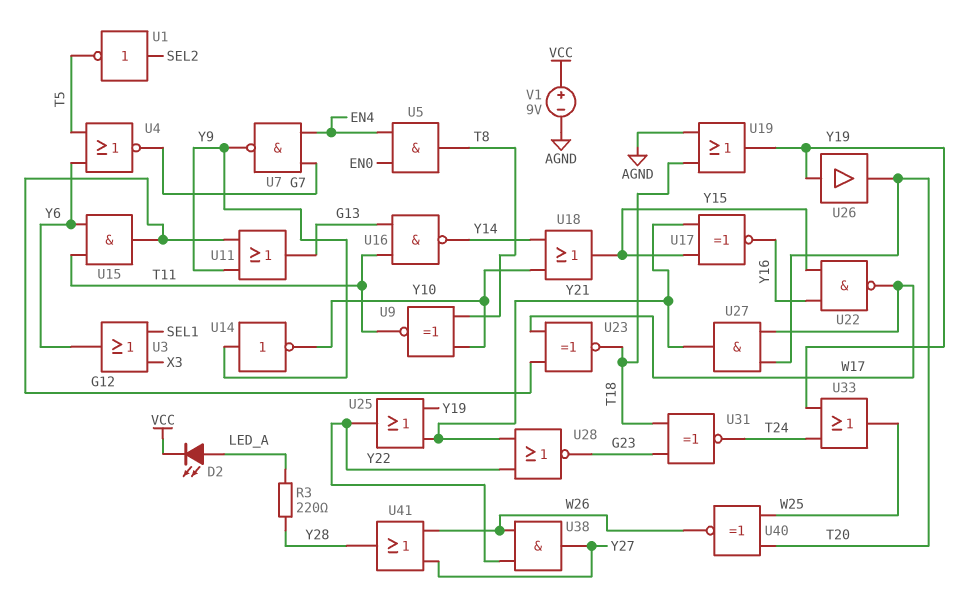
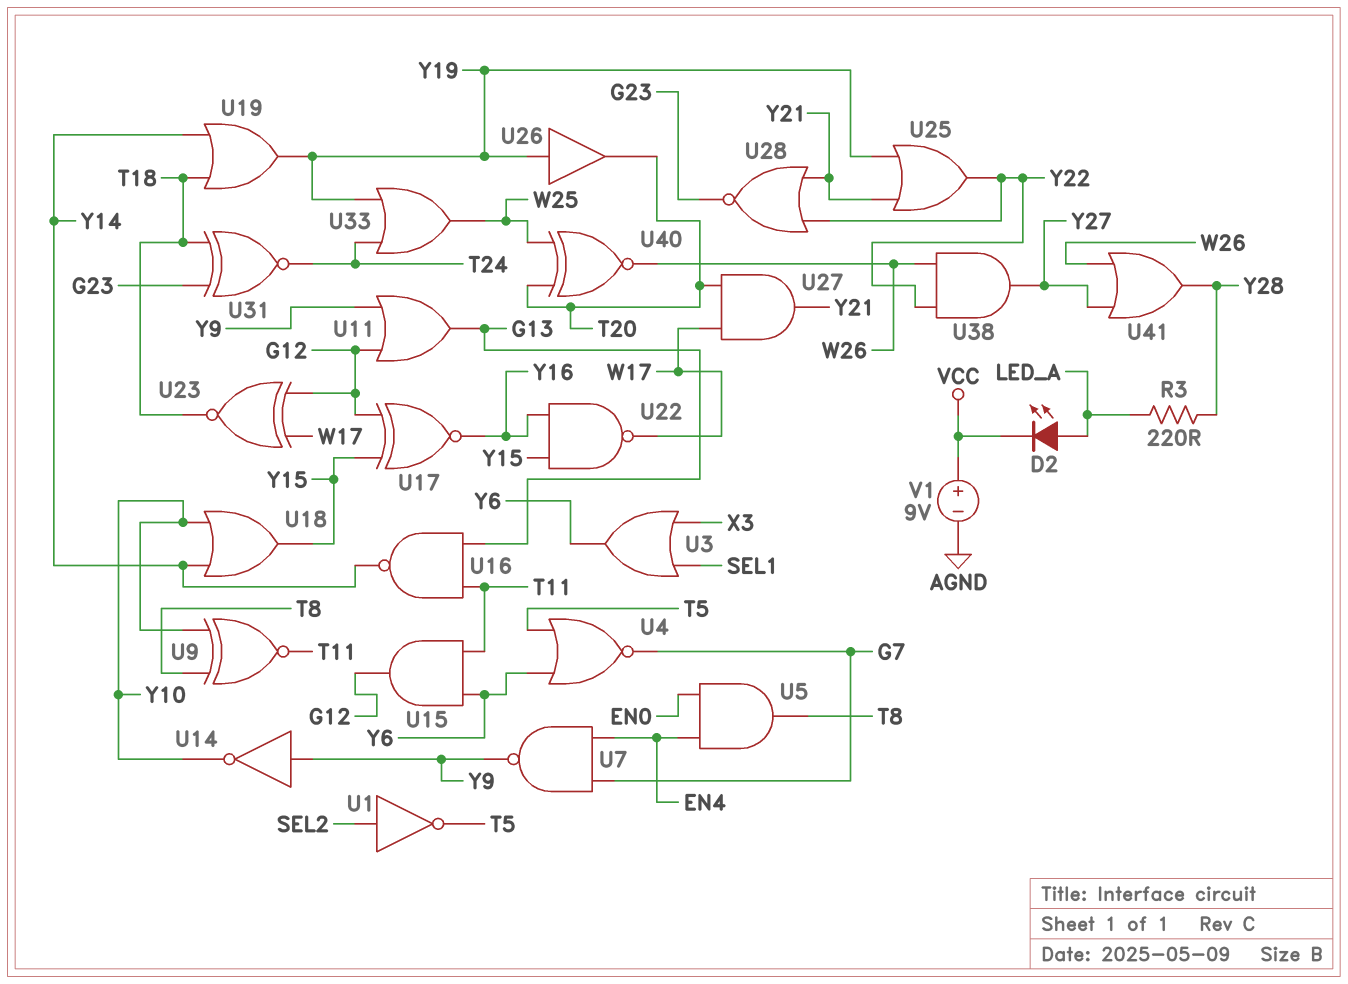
U17: XNOR (in Y15, in Y21, out Y16) -> XNOR (in G12, in Y15, out Y16)
U19: OR (in AGND, in T18, out Y19) -> OR (in T18, in Y14, out Y19)

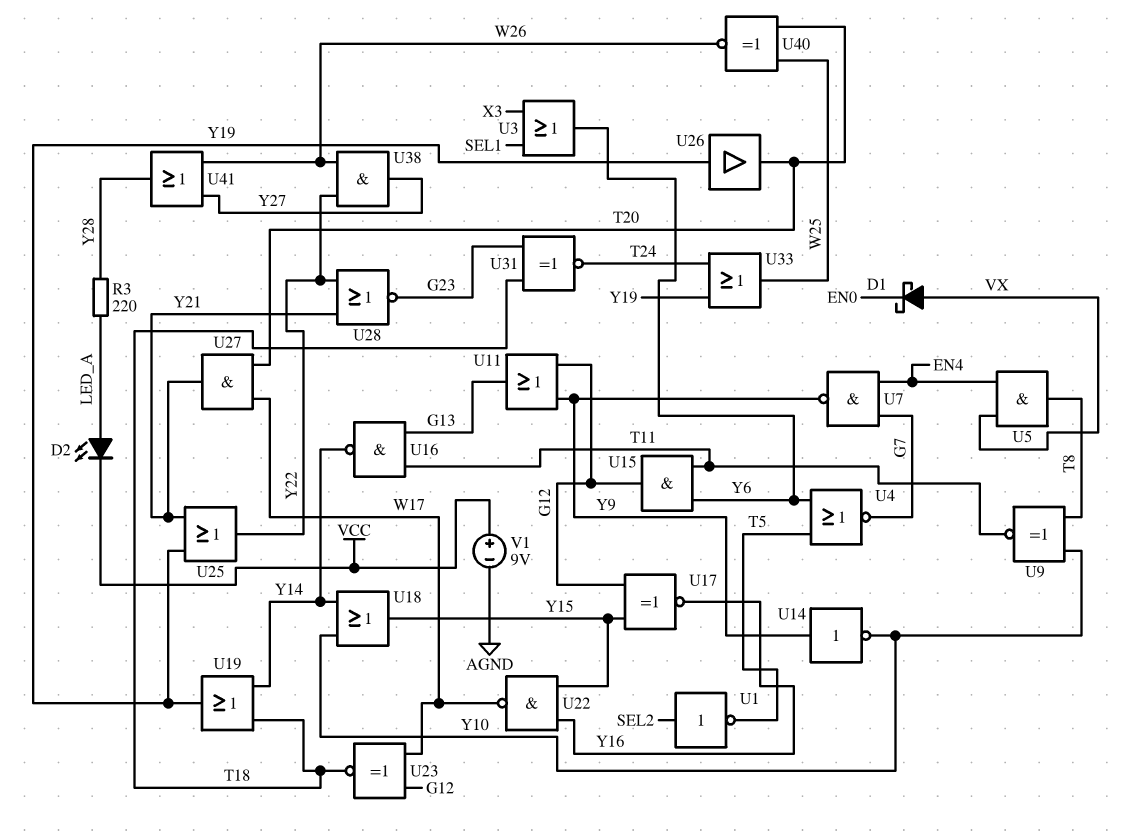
D1: none -> schottky (A VX, K EN0)
U5: AND (in EN0, in EN4, out T8) -> AND (in EN4, in VX, out T8)

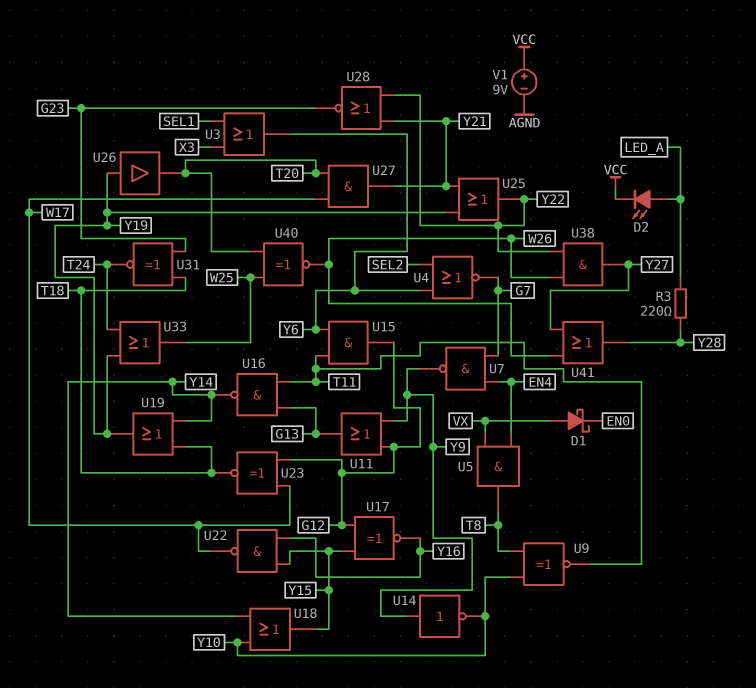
U1: NOT (in SEL2, out T5) -> none
U4: NOR (in T5, in Y6, out G7) -> NOR (in SEL2, in Y6, out G7)

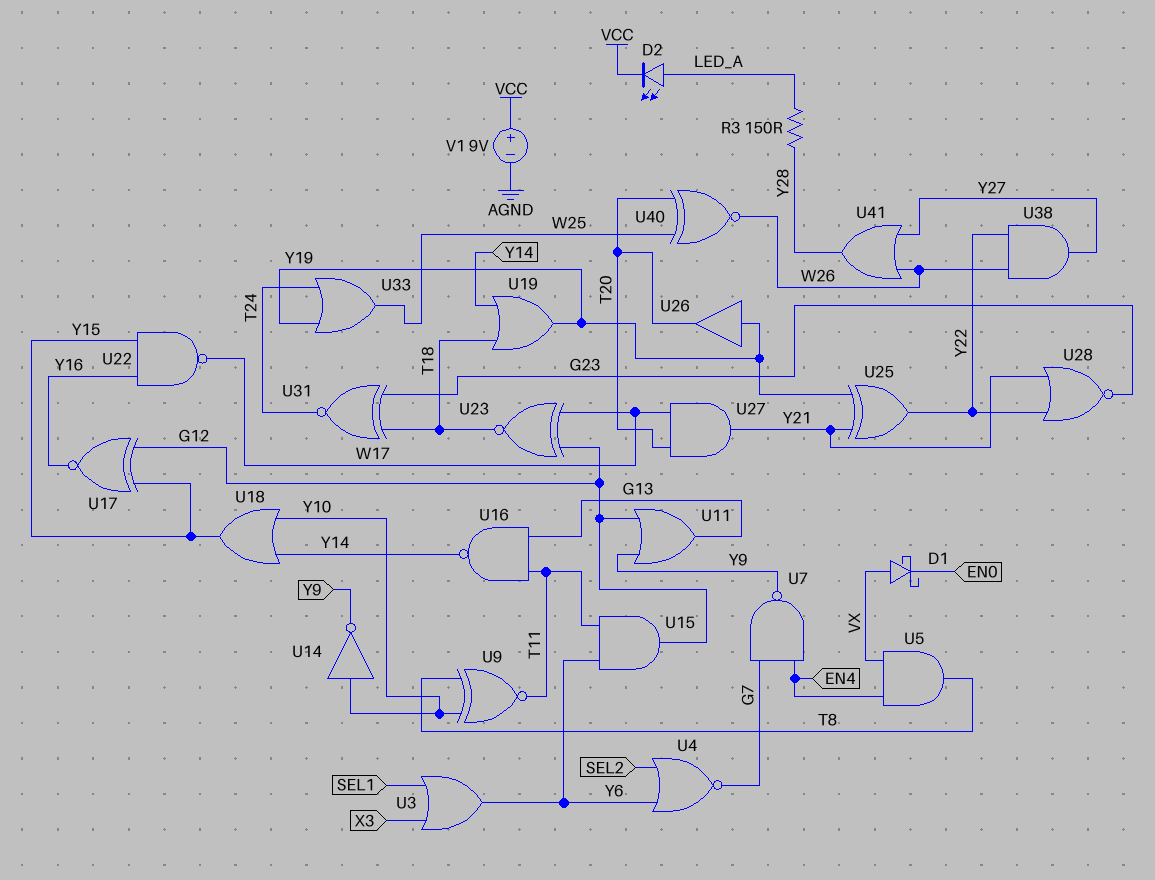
R3: 220 (LED_A, Y28) -> 150 (LED_A, Y28)
U14: NOT (in Y9, out Y10) -> NOT (in Y10, out Y9)
U25: OR (in Y19, in Y21, out Y22) -> XOR (in Y19, in Y21, out Y22)

